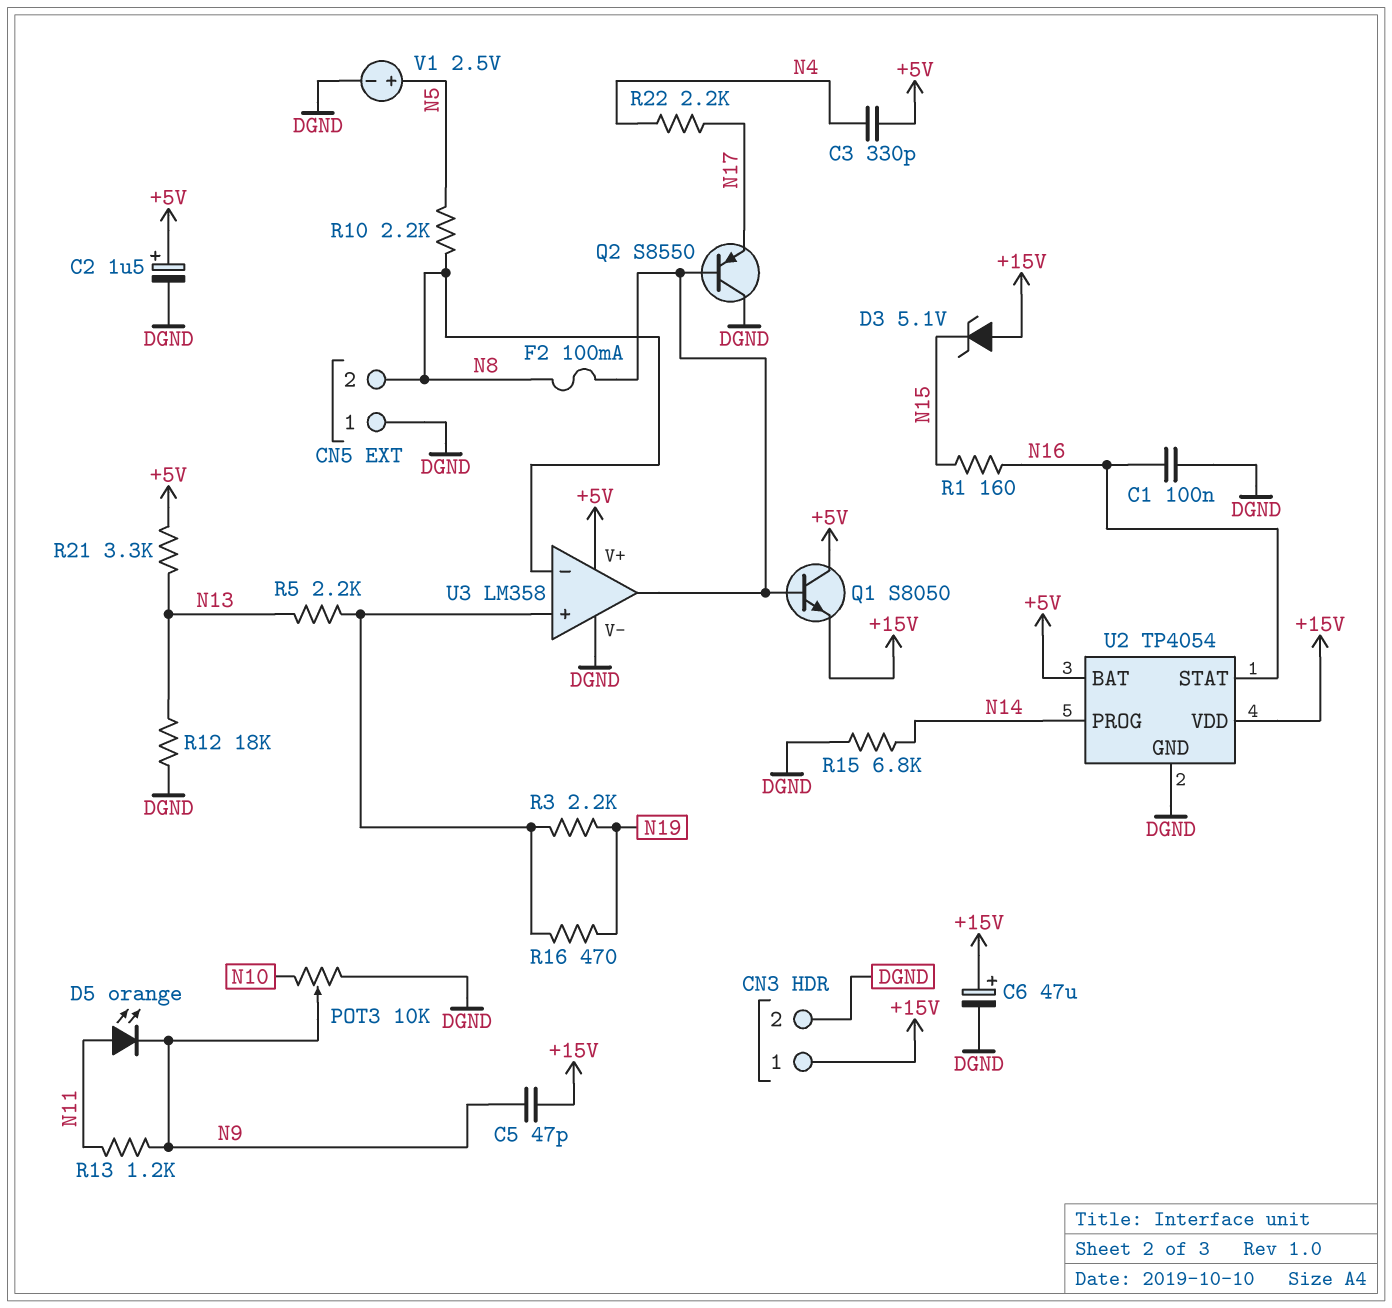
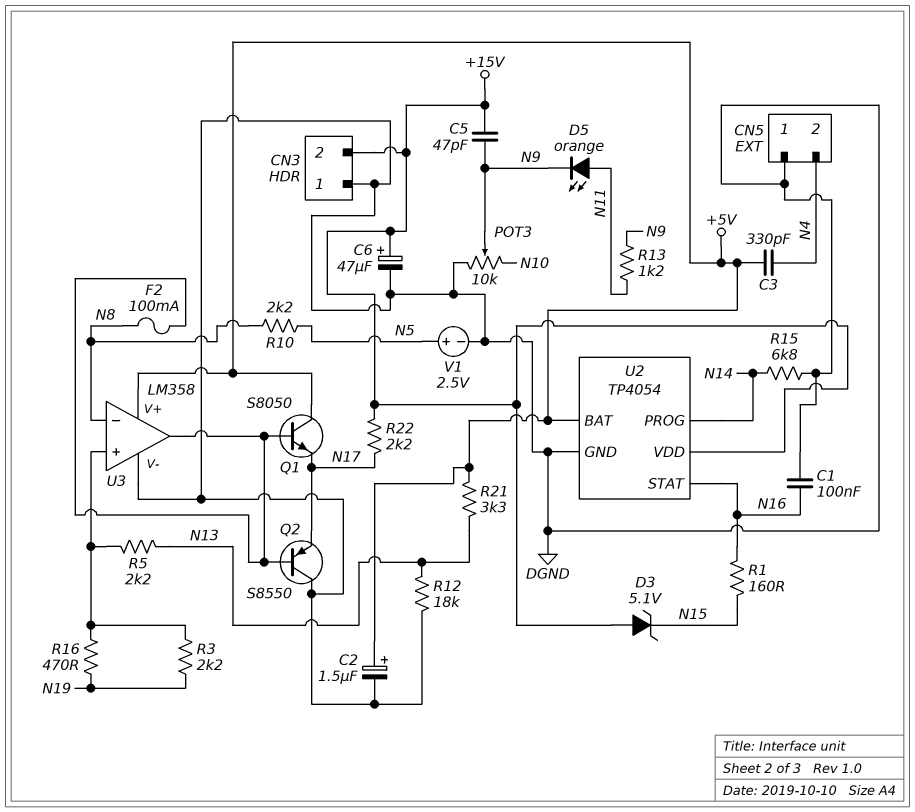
CN3 pin 1: +15V -> DGND
CN3 pin 2: DGND -> +15V
CN5 pin 2: N8 -> N4
Q1: NPN S8050 (B U3/out, C +5V, E +15V) -> NPN S8050 (B U3/out, C +5V, E N17)
R22: 2.2k (N4, N17) -> 2.2k (+15V, N17)

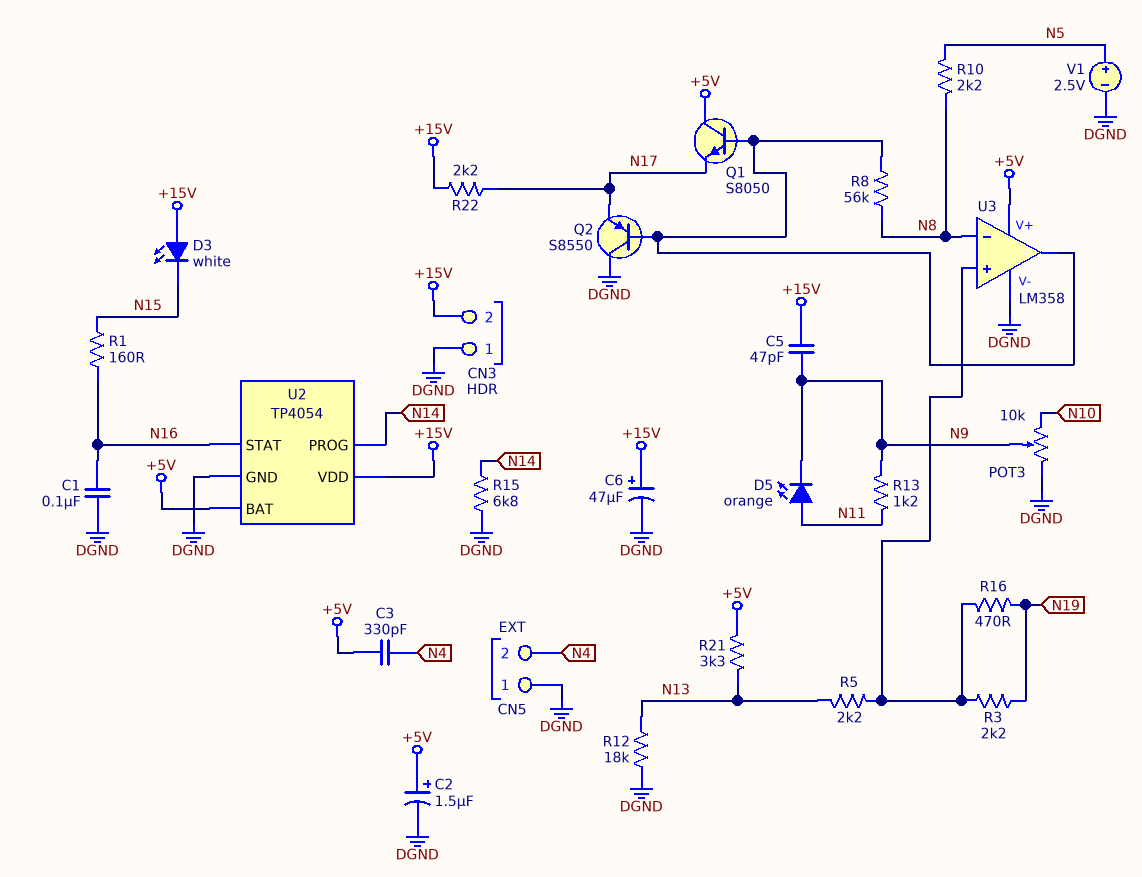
D3: zener 5.1V (A +15V, K N15) -> LED white (A +15V, K N15)
F2: 100mA (N8, U3/out) -> none
R8: none -> 56k (N8, U3/out)

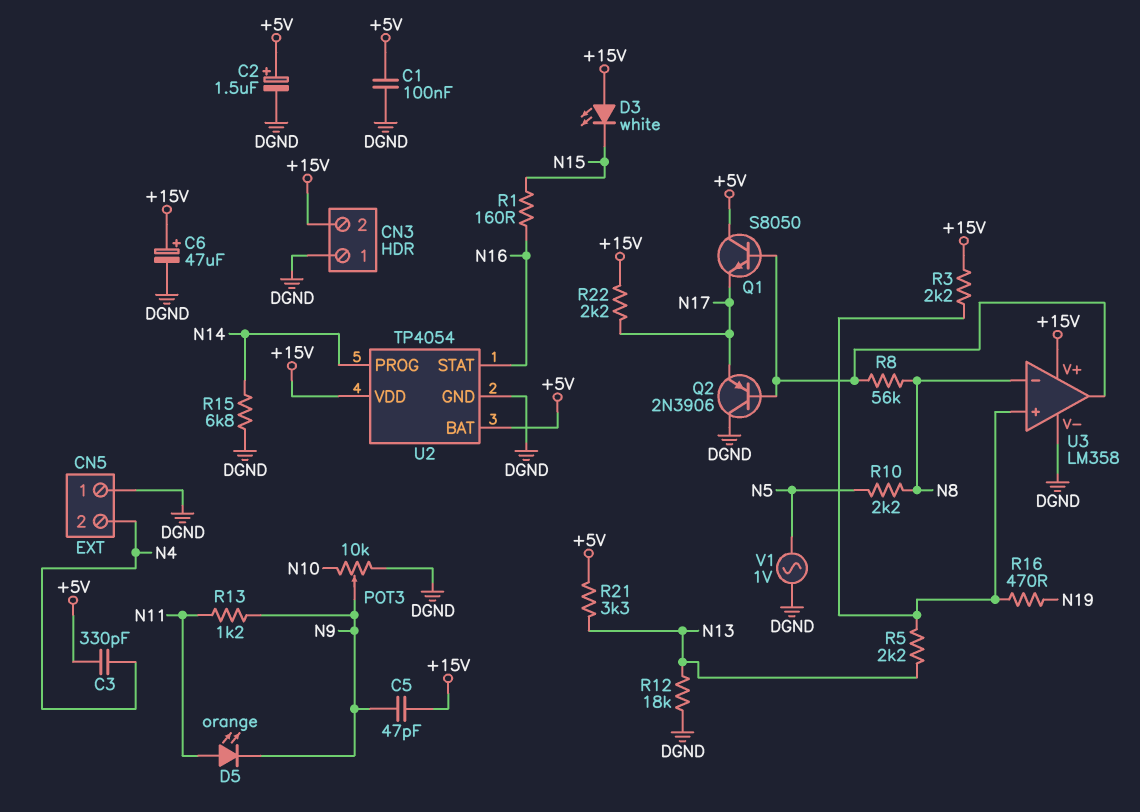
C1: 100nF (DGND, N16) -> 100nF (+5V, DGND)
Q2: PNP S8550 (B U3/out, C DGND, E N17) -> PNP 2N3906 (B U3/out, C DGND, E N17)
R3: 2.2k (N19, U3/in+) -> 2.2k (+15V, U3/in+)
U3 pin V+: +5V -> +15V
V1: 2.5V (plus N5, minus DGND) -> AC 1V (DGND, N5)

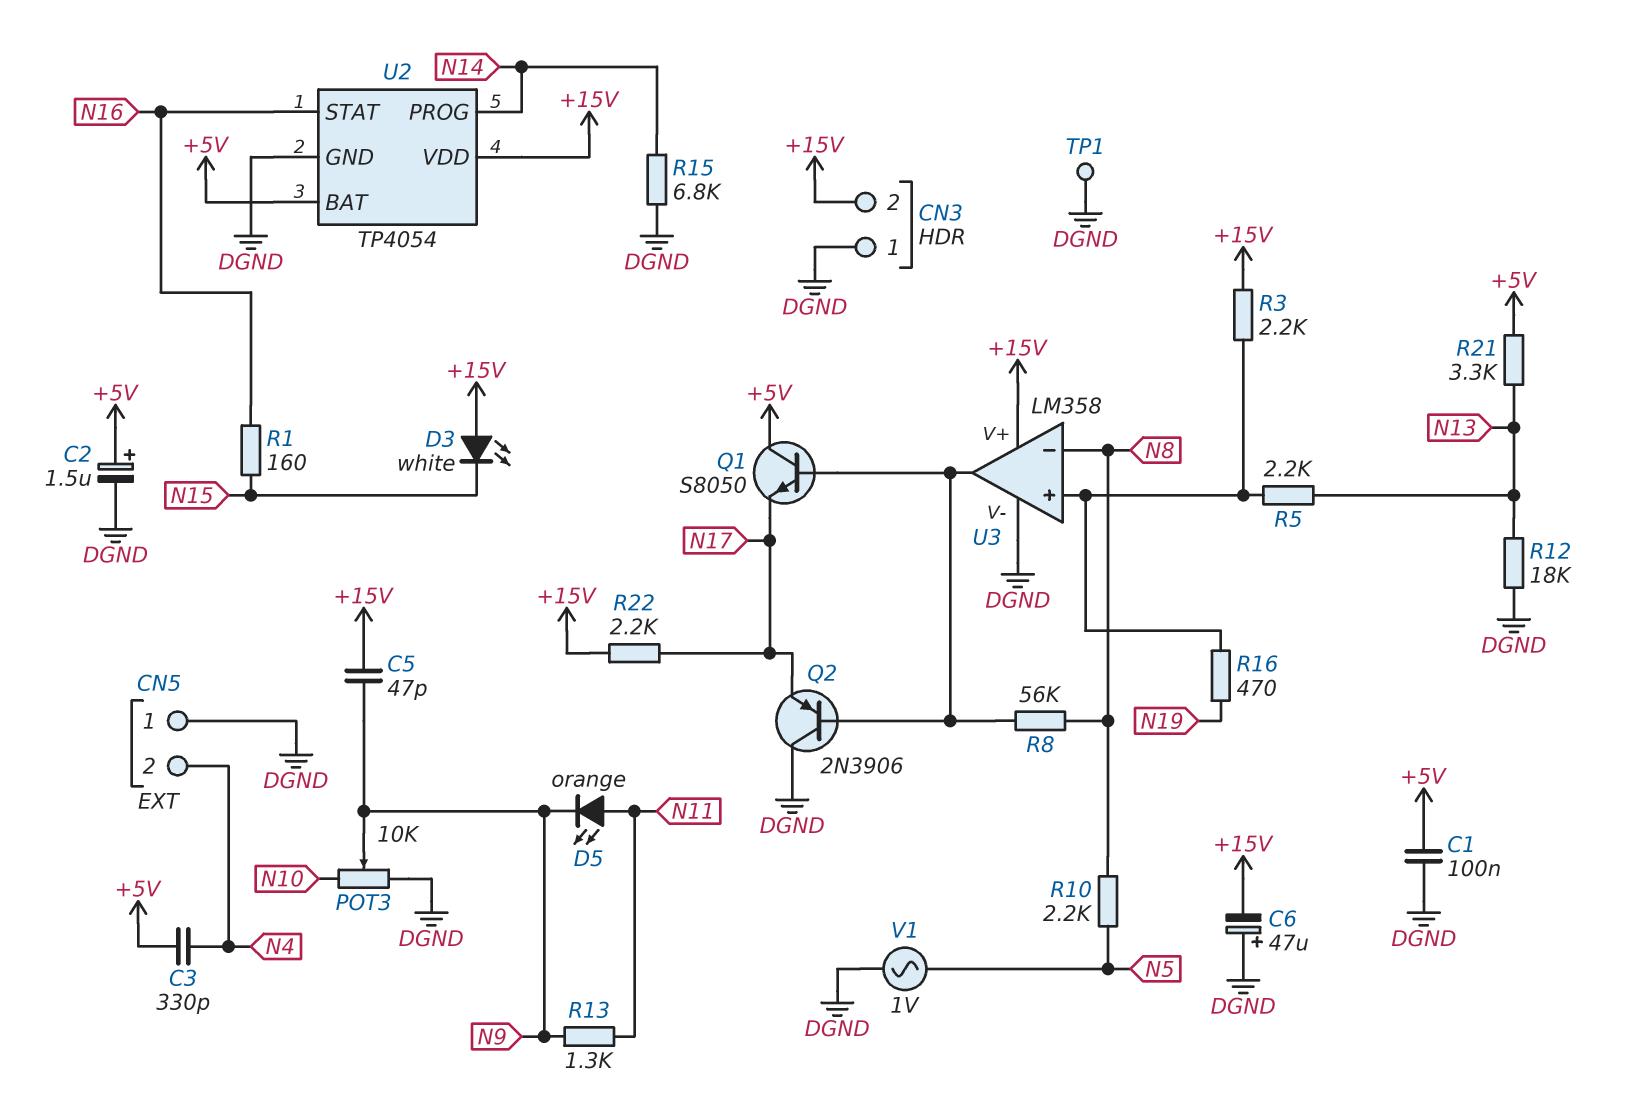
C6: 47uF (plus +15V, minus DGND) -> 47uF (plus DGND, minus +15V)
R13: 1.2k (N9, N11) -> 1.3k (N9, N11)
TP1: none -> test point (DGND)

